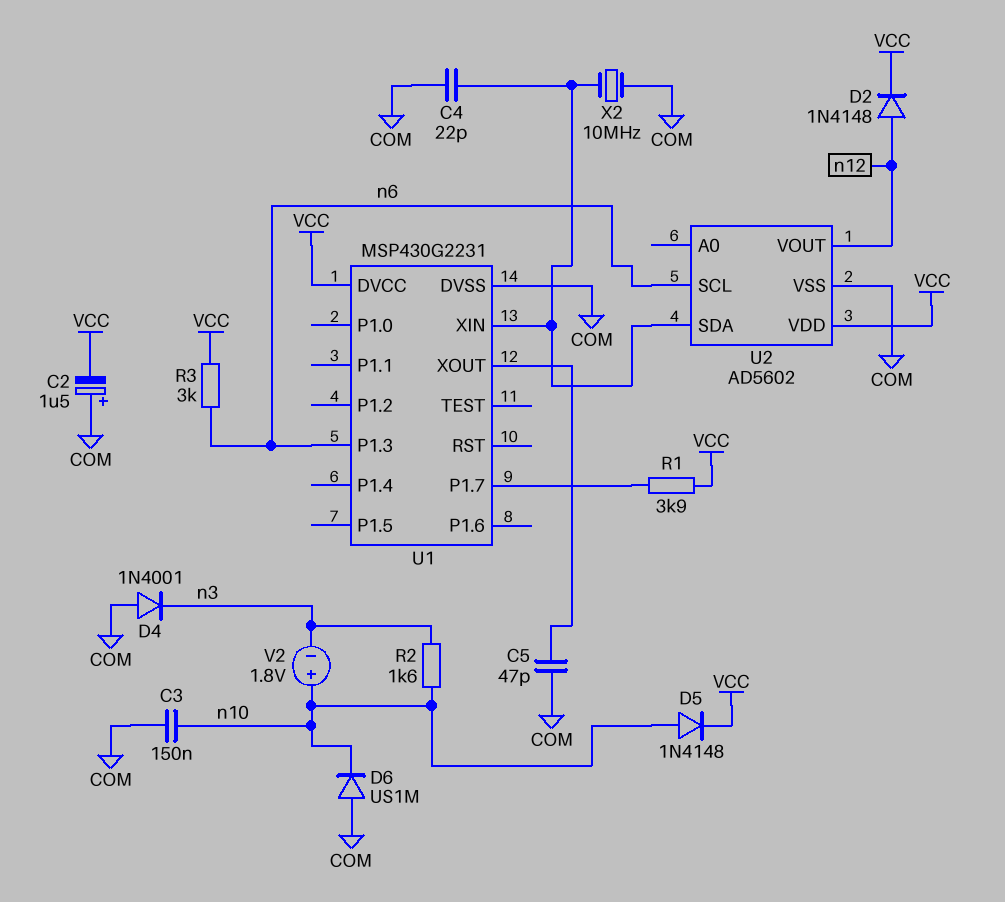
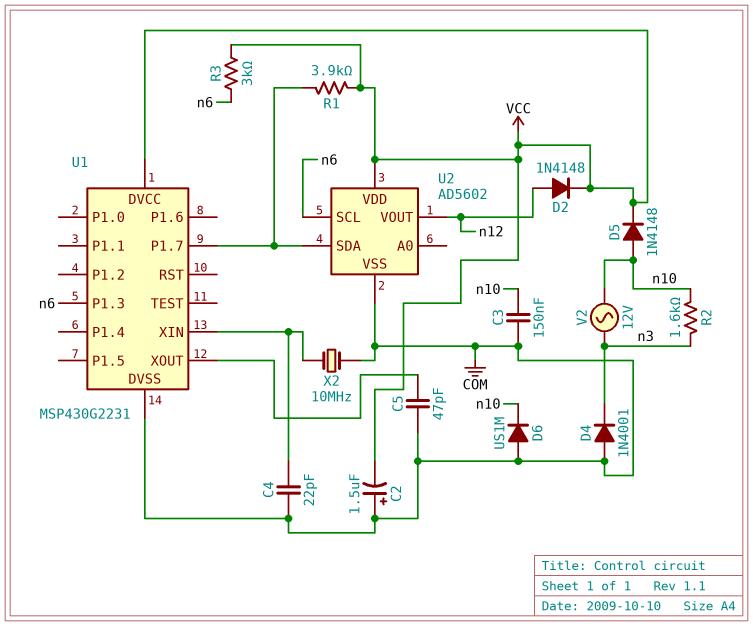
U2 pin SDA: U1/XIN -> U1/P1.7
V2: 1.8V (plus n10, minus n3) -> AC 12V (n3, n10)

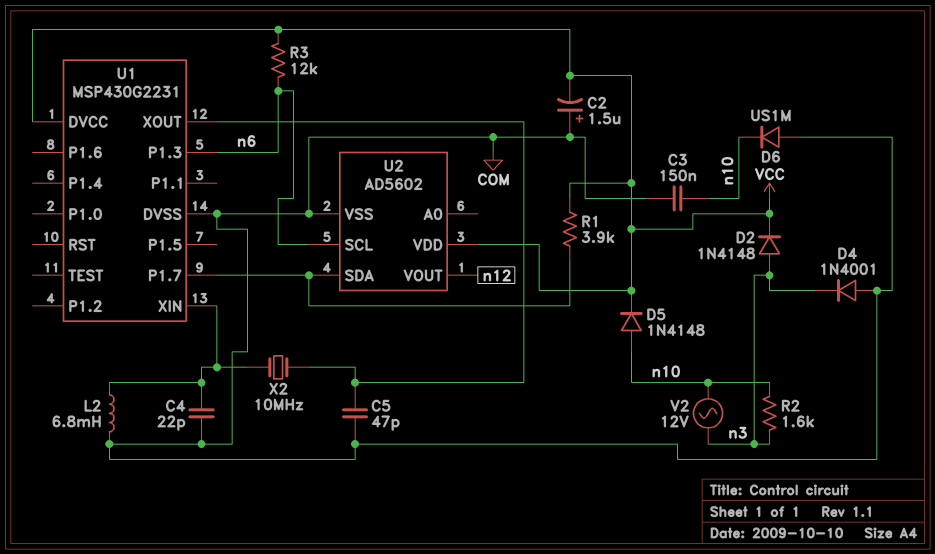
D2: diode 1N4148 (A n12, K VCC) -> diode 1N4148 (A n3, K VCC)
L2: none -> 6.8mH (COM, U1/XIN)
R3: 3k (VCC, n6) -> 12k (VCC, n6)
X2: 10MHz (COM, U1/XIN) -> 10MHz (U1/XIN, U1/XOUT)

